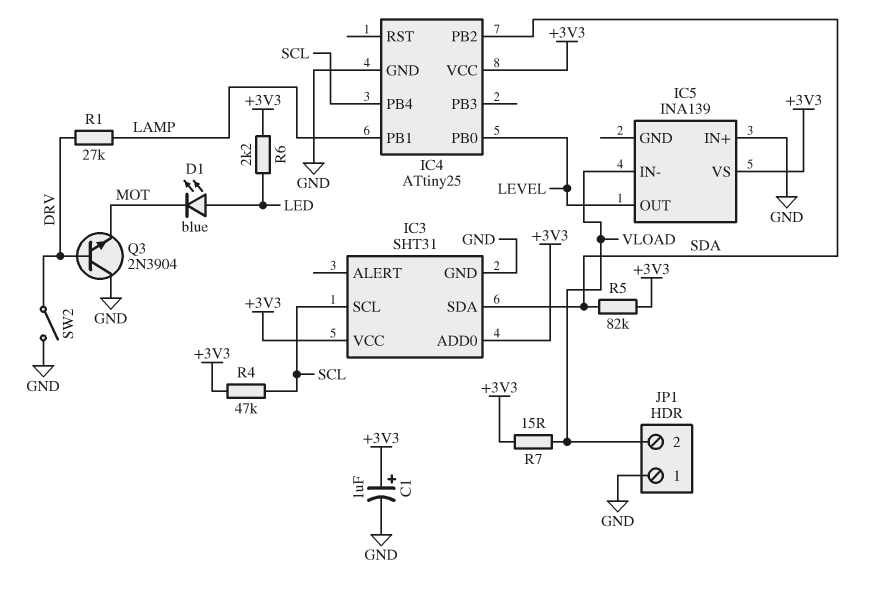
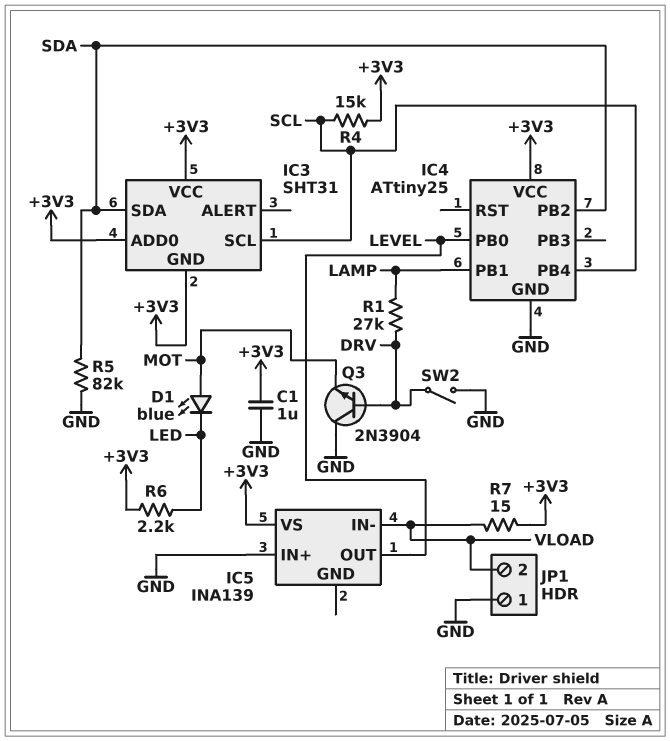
C1: 1uF (plus +3V3, minus GND) -> 1uF (+3V3, GND)
D1: LED blue (A LED, K MOT) -> LED blue (A MOT, K LED)
IC3 pin GND: GND -> +3V3
R4: 47k (+3V3, SCL) -> 15k (+3V3, SCL)
R5: 82k (+3V3, SDA) -> 82k (GND, SDA)

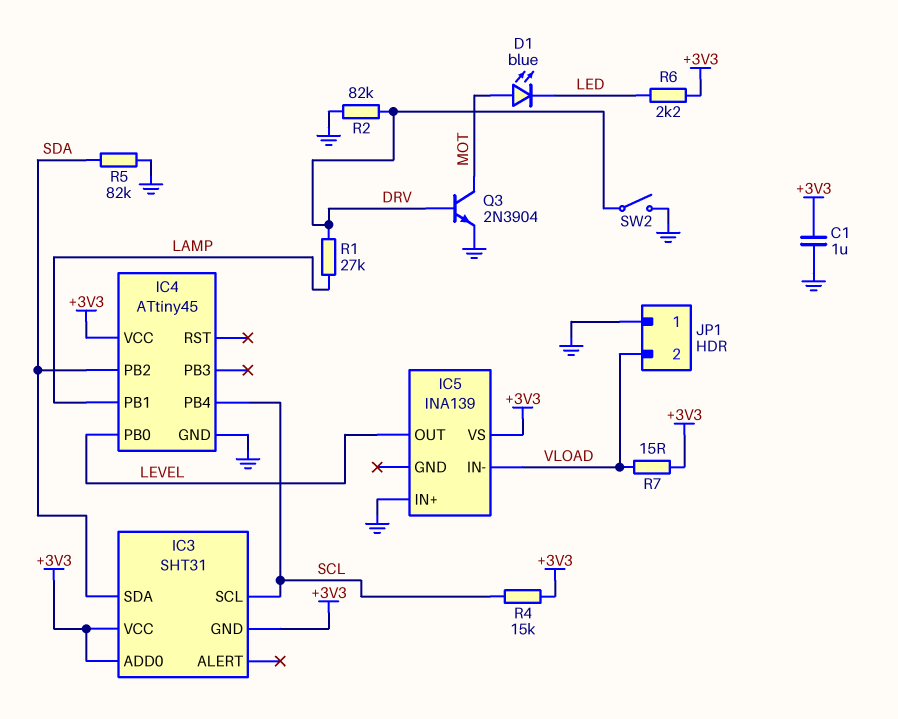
IC4: ATtiny25 -> ATtiny45
Q3: NPN 2N3904 (B DRV, C GND, E MOT) -> NPN 2N3904 (B DRV, C MOT, E GND)
R2: none -> 82k (DRV, GND)

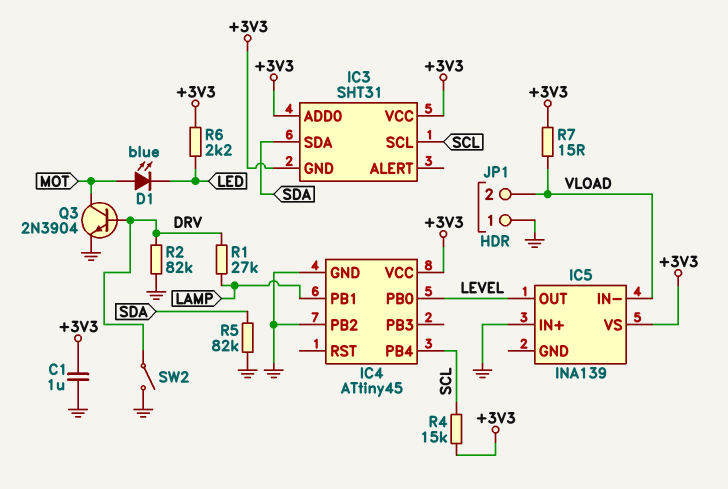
IC4 pin PB2: SDA -> GND

